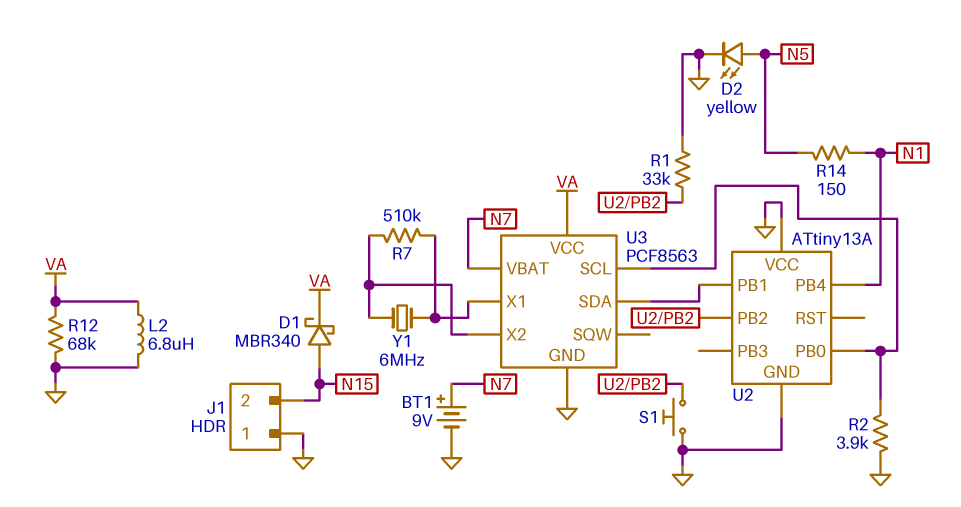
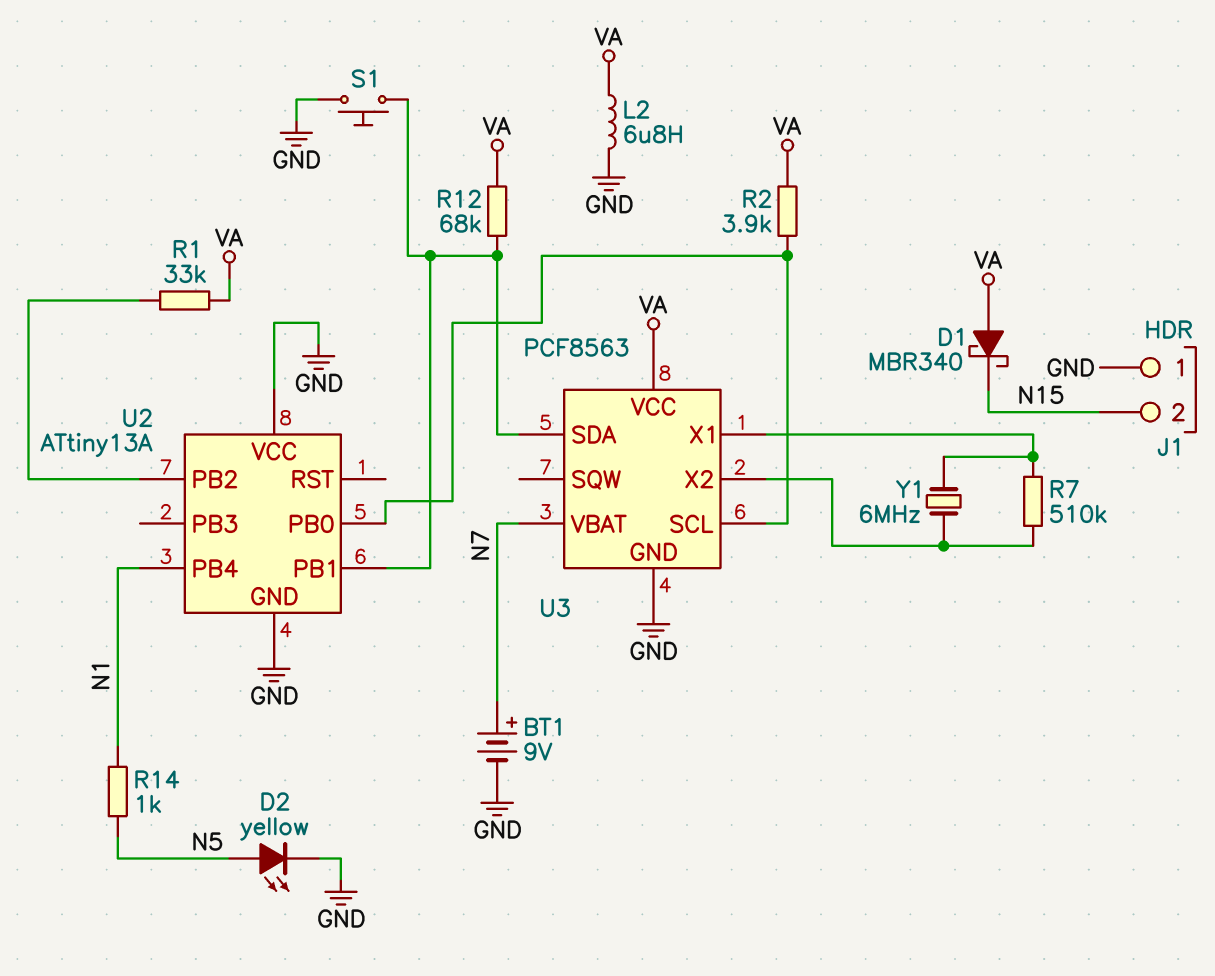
D1: schottky MBR340 (A N15, K VA) -> schottky MBR340 (A VA, K N15)
R1: 33k (GND, U2/PB2) -> 33k (U2/PB2, VA)
R2: 3.9k (GND, U2/PB0) -> 3.9k (U2/PB0, VA)
R12: 68k (GND, VA) -> 68k (U2/PB1, VA)
R14: 150 (N1, N5) -> 1k (N1, N5)
S1: button (GND, U2/PB2) -> button (GND, U2/PB1)

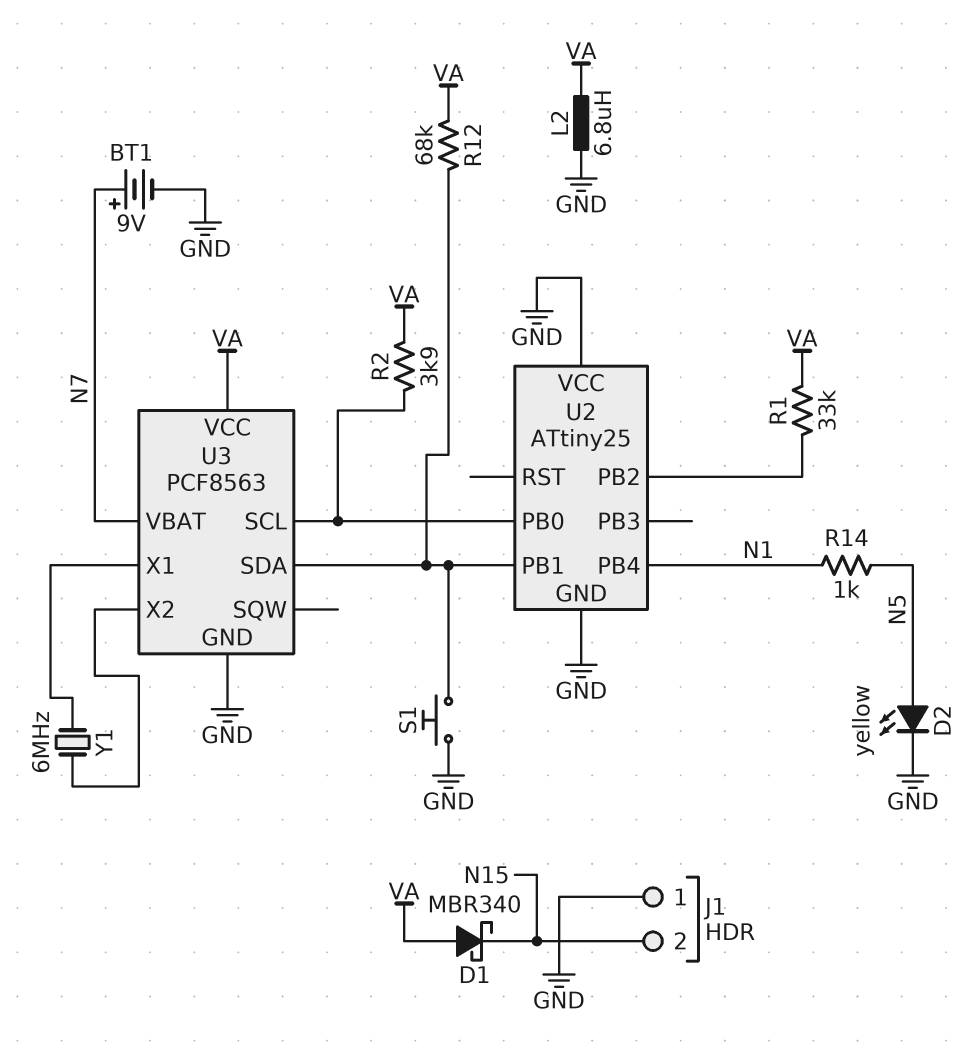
R7: 510k (U3/X1, U3/X2) -> none
U2: ATtiny13A -> ATtiny25

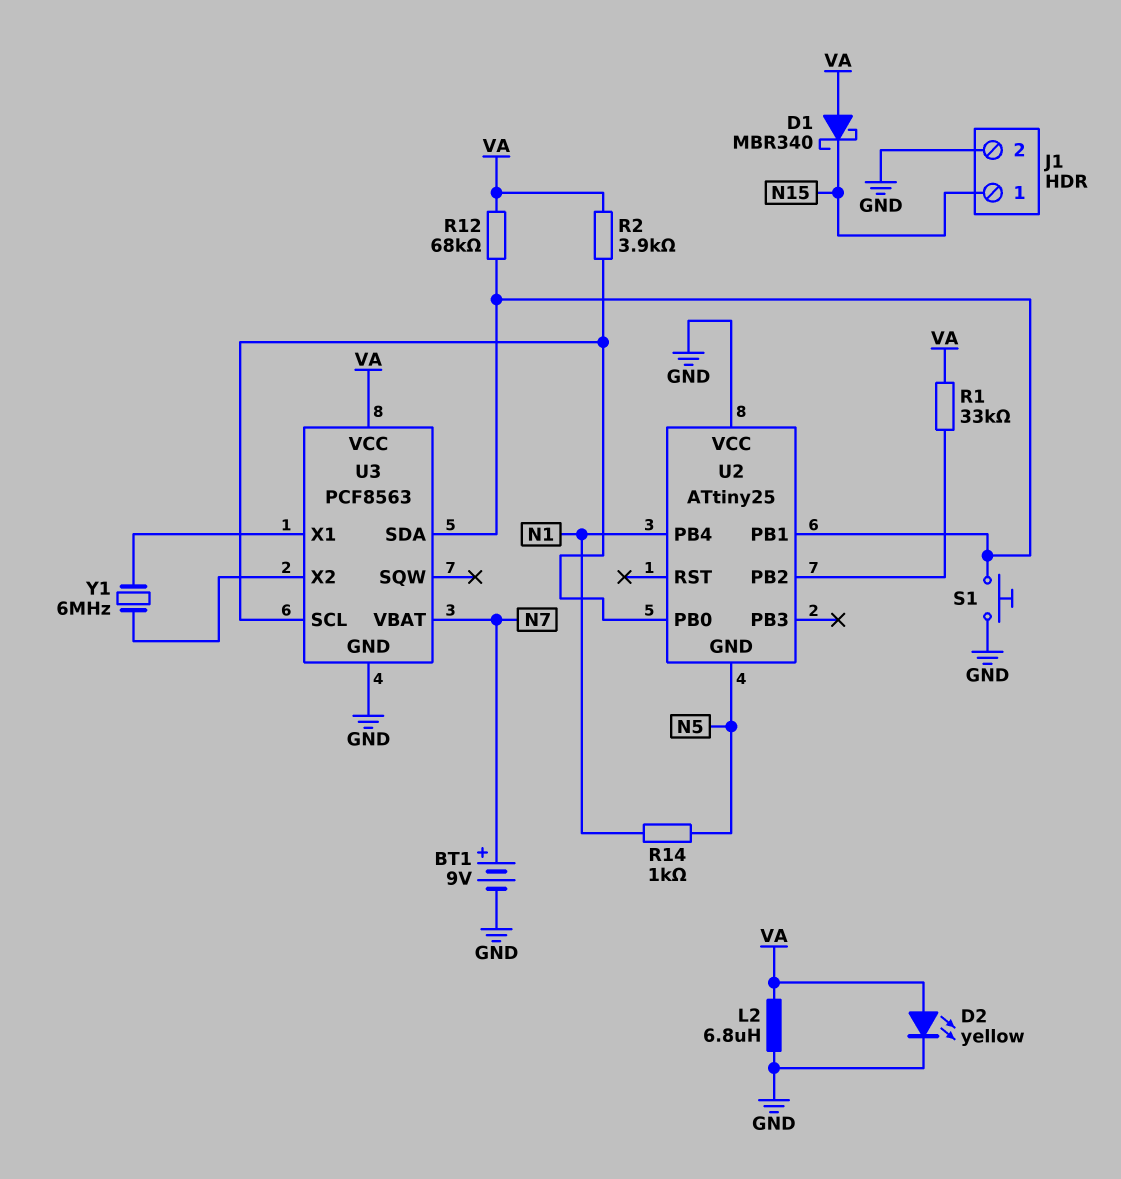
D2: LED yellow (A N5, K GND) -> LED yellow (A VA, K GND)
J1 pin 1: GND -> N15
J1 pin 2: N15 -> GND
U2 pin GND: GND -> N5

